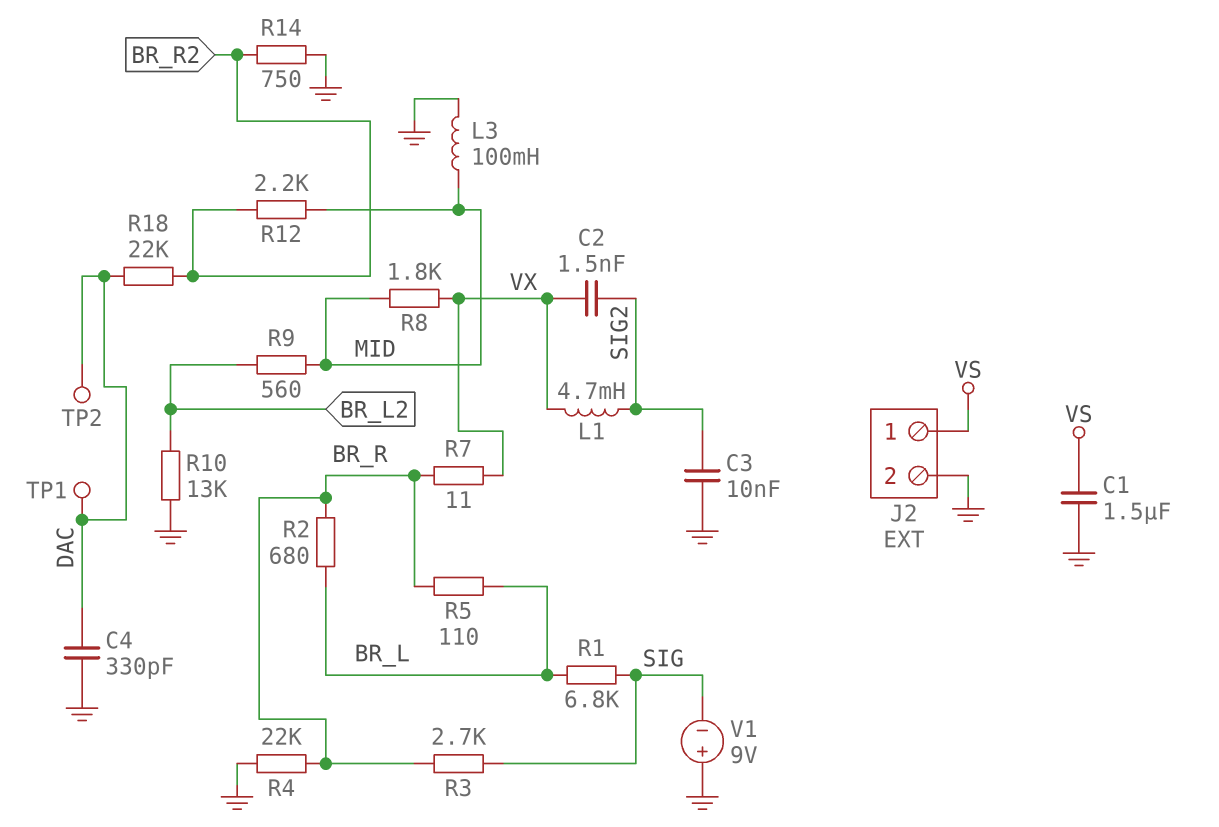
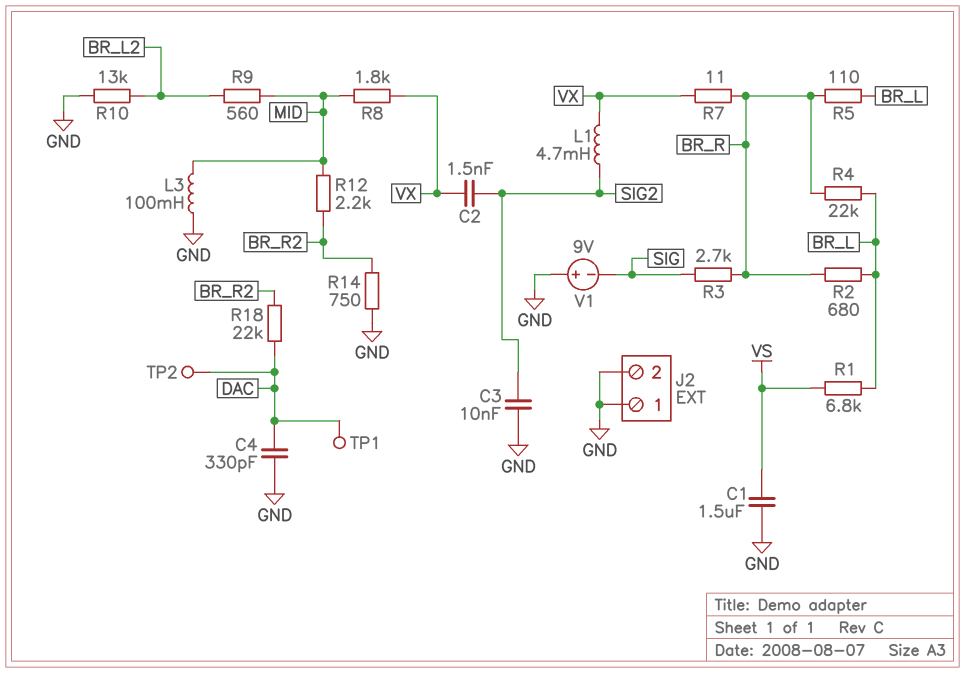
J2 pin 1: VS -> GND
R1: 6.8k (BR_L, SIG) -> 6.8k (BR_L, VS)
R4: 22k (BR_R, GND) -> 22k (BR_L, BR_R)

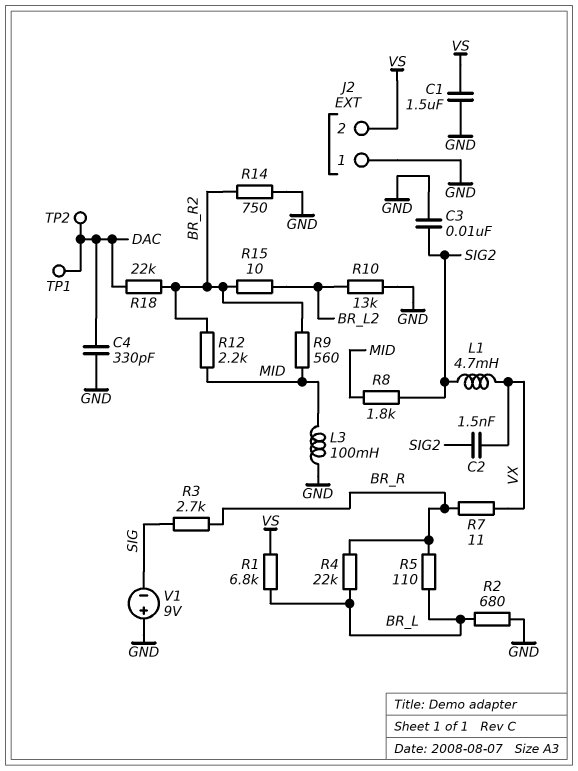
J2 pin 2: GND -> VS
R2: 680 (BR_L, BR_R) -> 680 (BR_L, GND)
R8: 1.8k (MID, VX) -> 1.8k (MID, SIG2)
R9: 560 (BR_L2, MID) -> 560 (BR_R2, MID)
R15: none -> 10 (BR_L2, BR_R2)

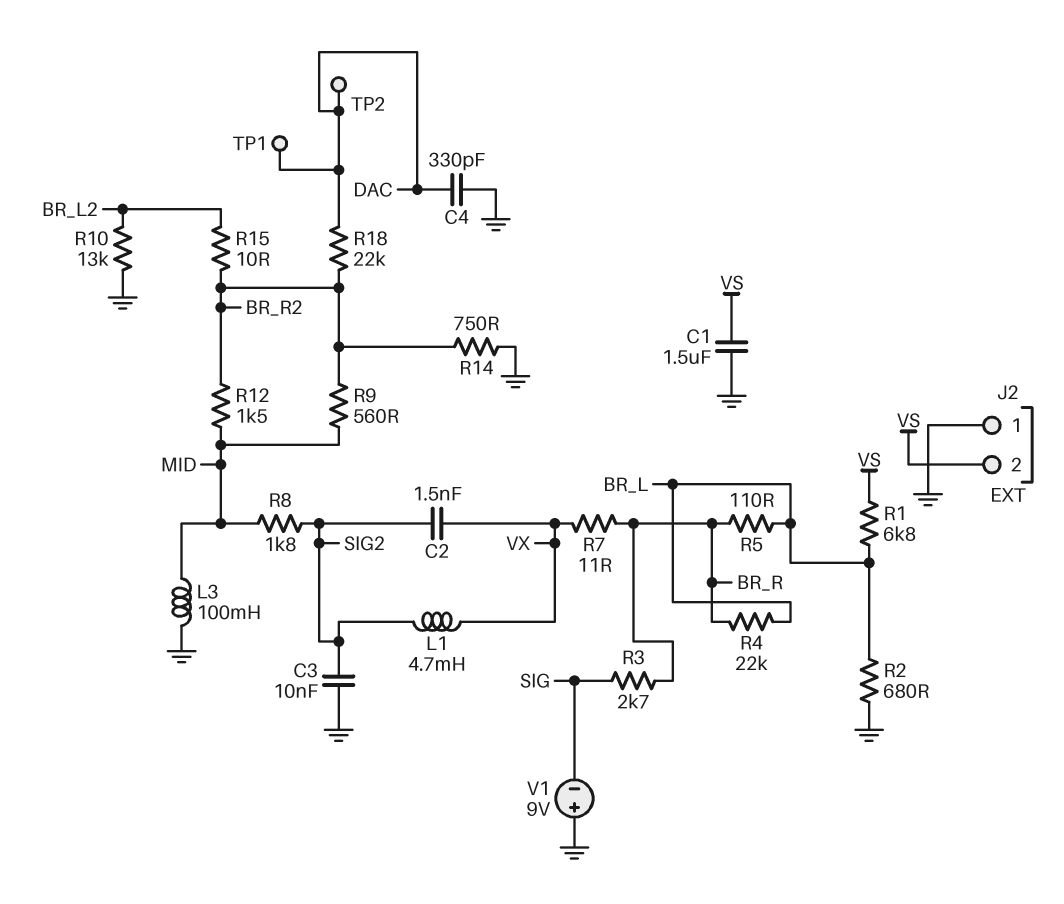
R12: 2.2k (BR_R2, MID) -> 1.5k (BR_R2, MID)

